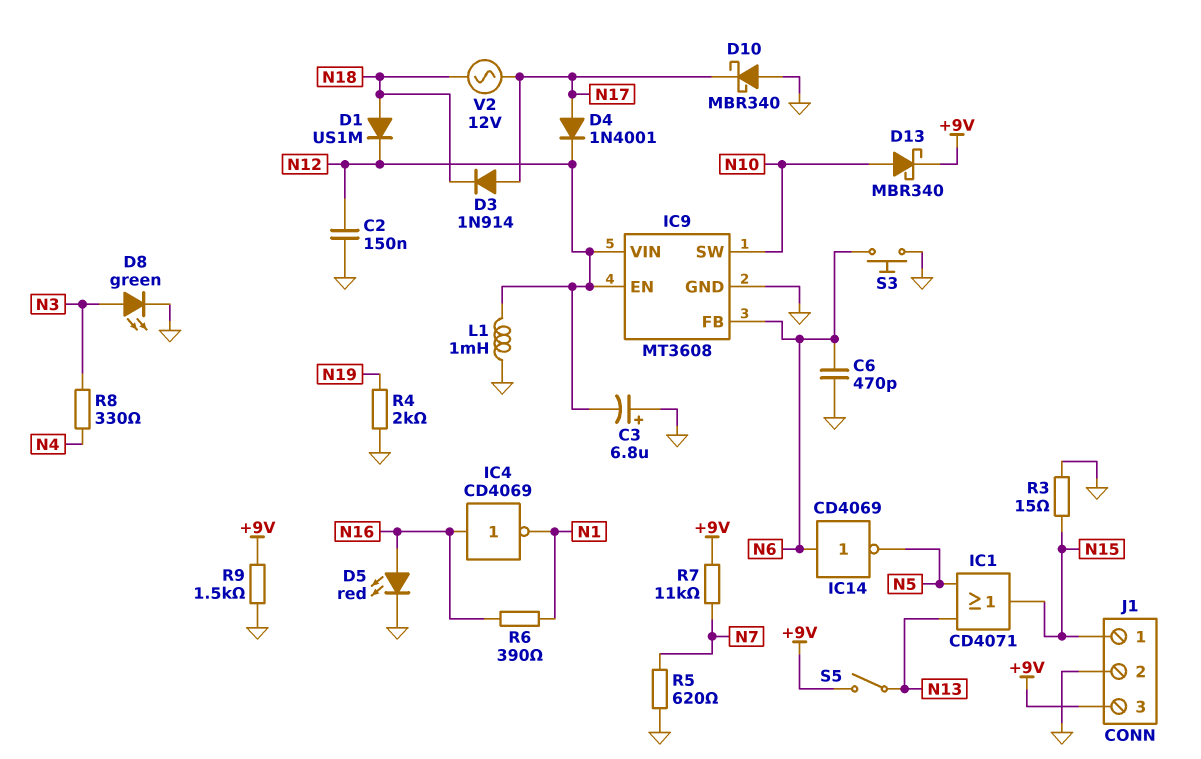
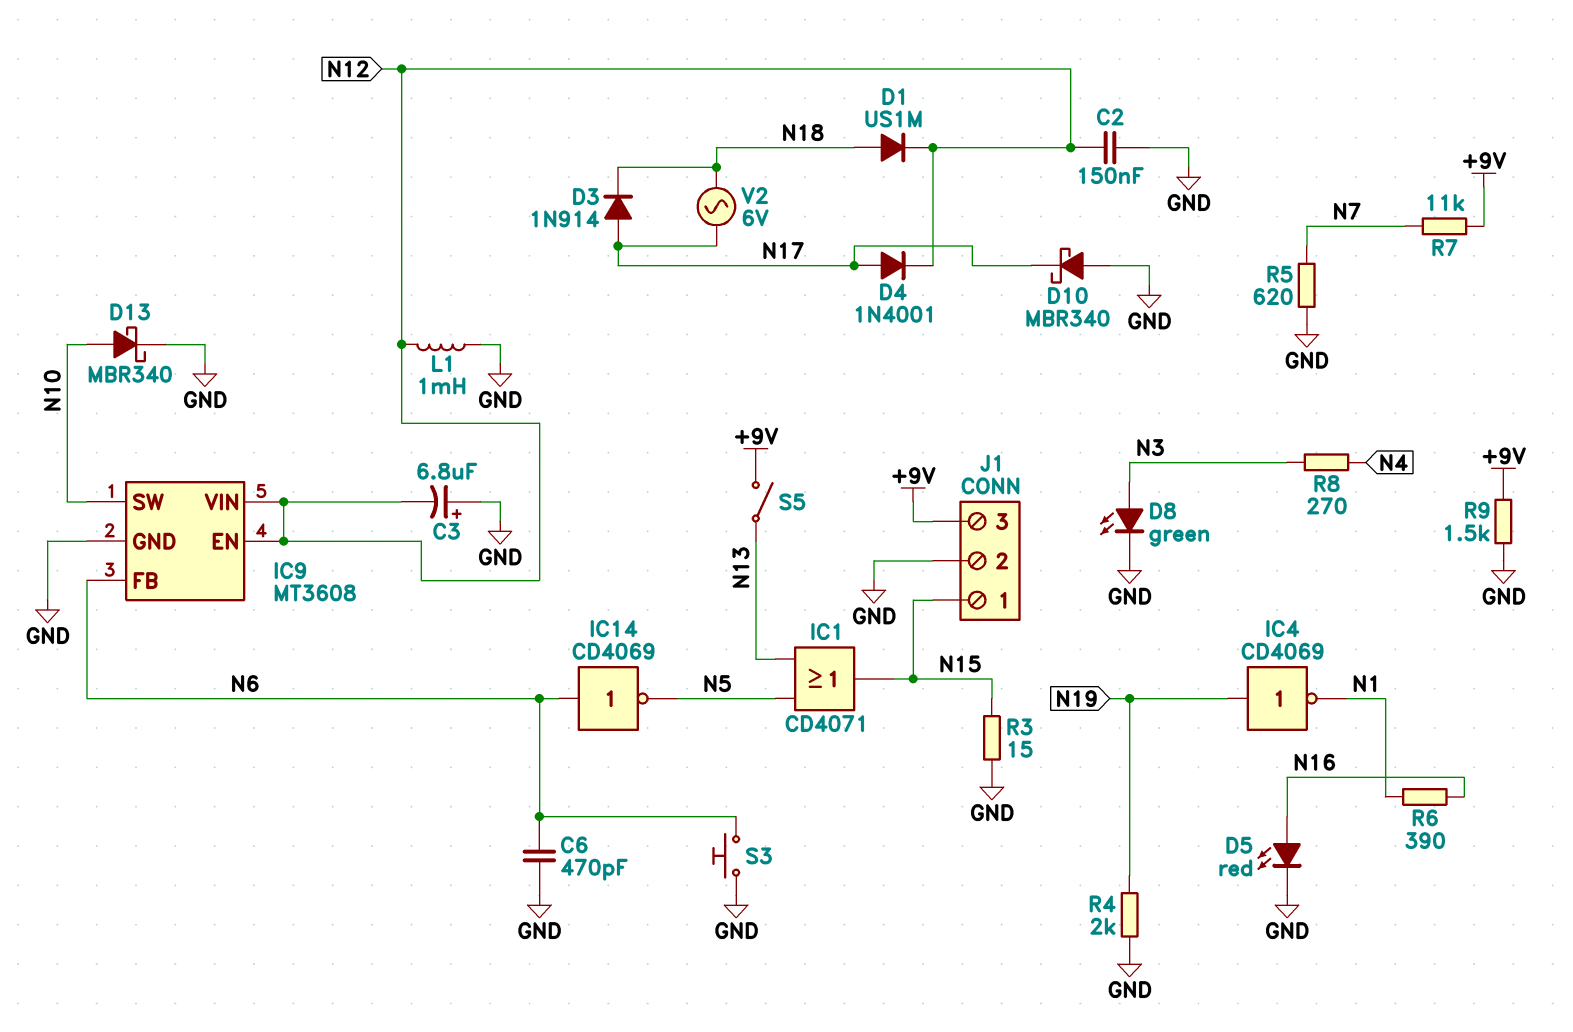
D13: schottky MBR340 (A N10, K +9V) -> schottky MBR340 (A N10, K GND)
IC4: NOT CD4069 (in N16, out N1) -> NOT CD4069 (in N19, out N1)
R8: 330 (N3, N4) -> 270 (N3, N4)
V2: AC 12V (N17, N18) -> AC 6V (N17, N18)

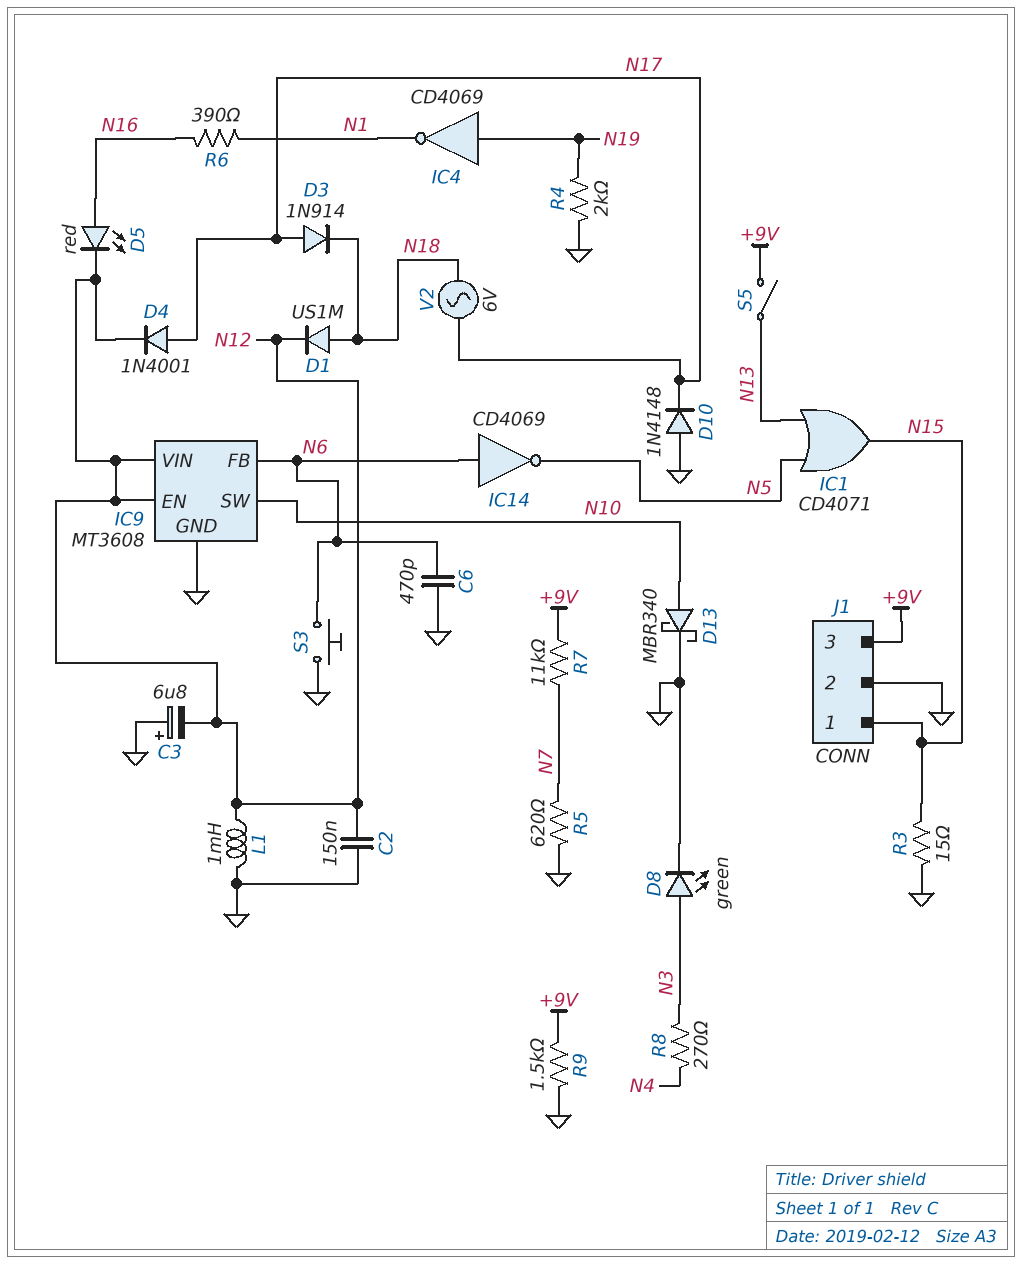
D5: LED red (A N16, K GND) -> LED red (A N16, K N12)
D10: schottky MBR340 (A GND, K N17) -> diode 1N4148 (A GND, K N17)

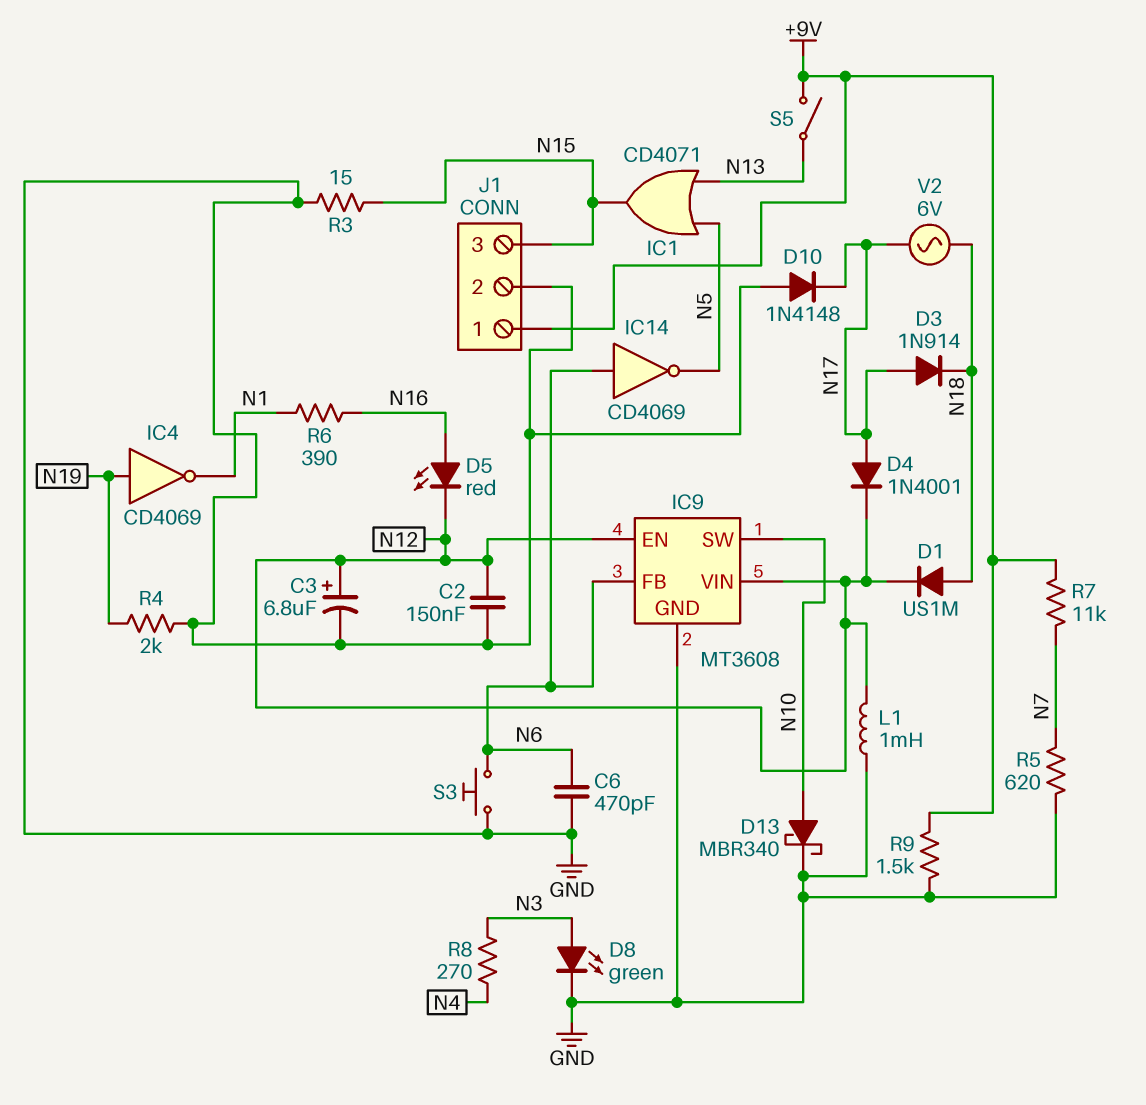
C3: 6.8uF (plus GND, minus N12) -> 6.8uF (plus N12, minus GND)
J1 pin 1: N15 -> +9V
J1 pin 3: +9V -> N15

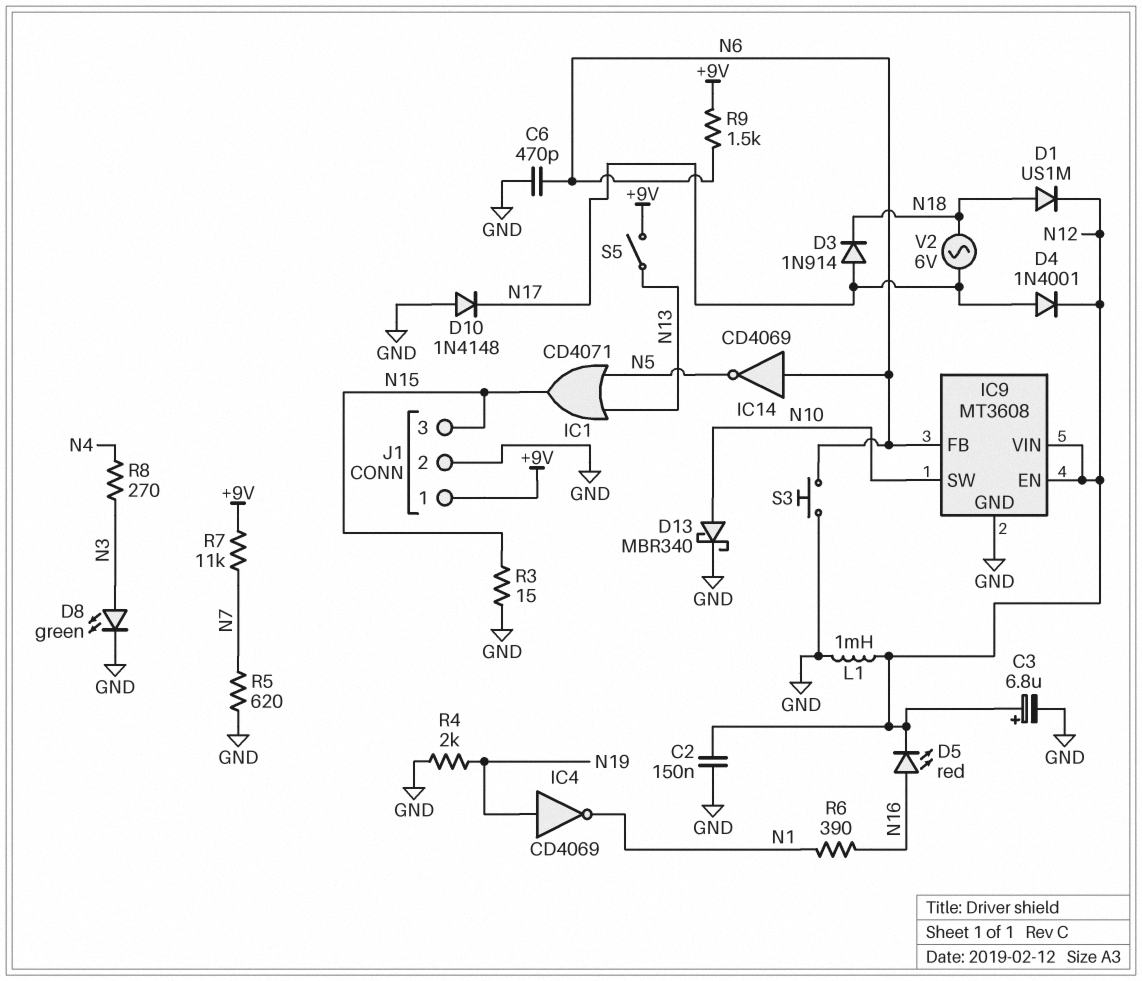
R9: 1.5k (+9V, GND) -> 1.5k (+9V, N6)

